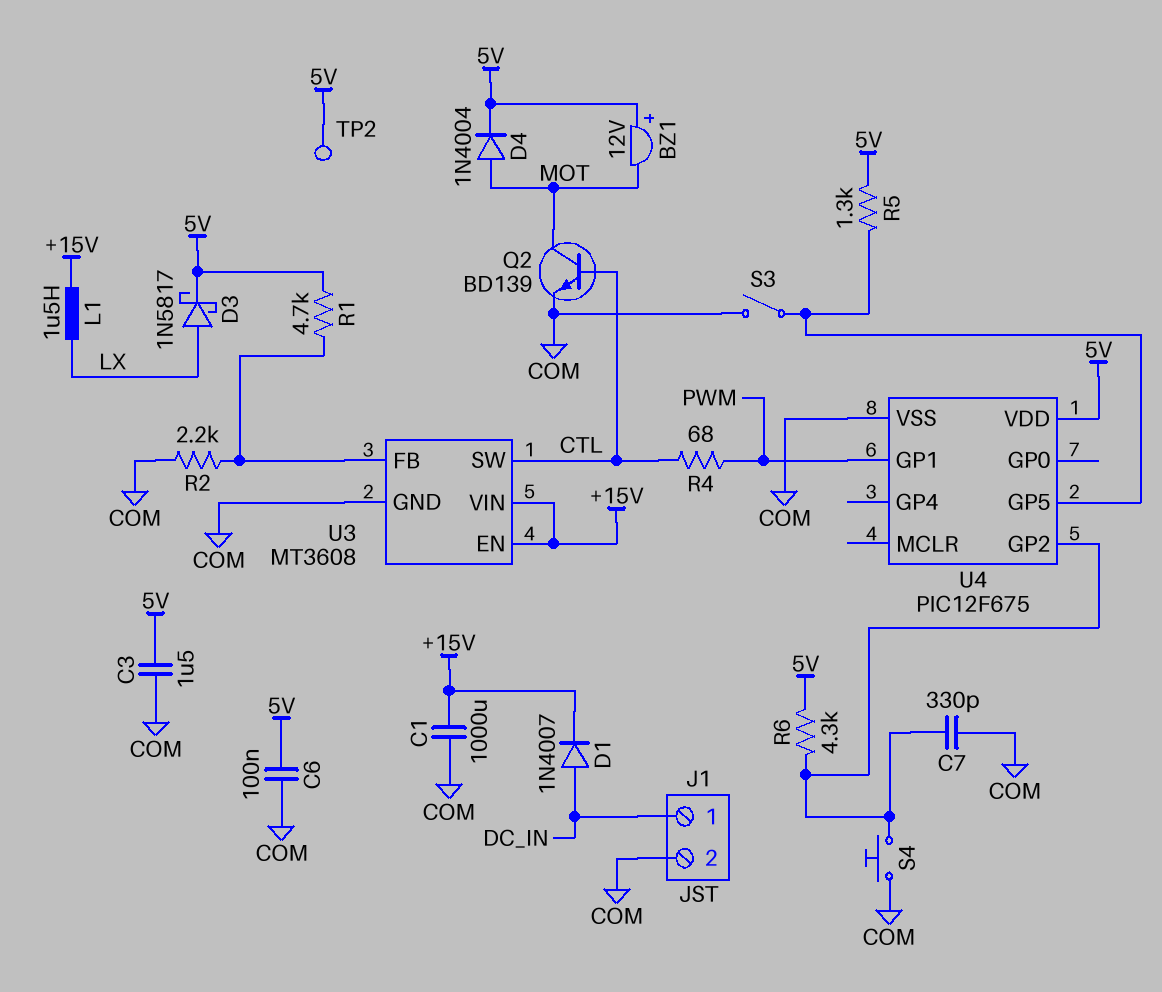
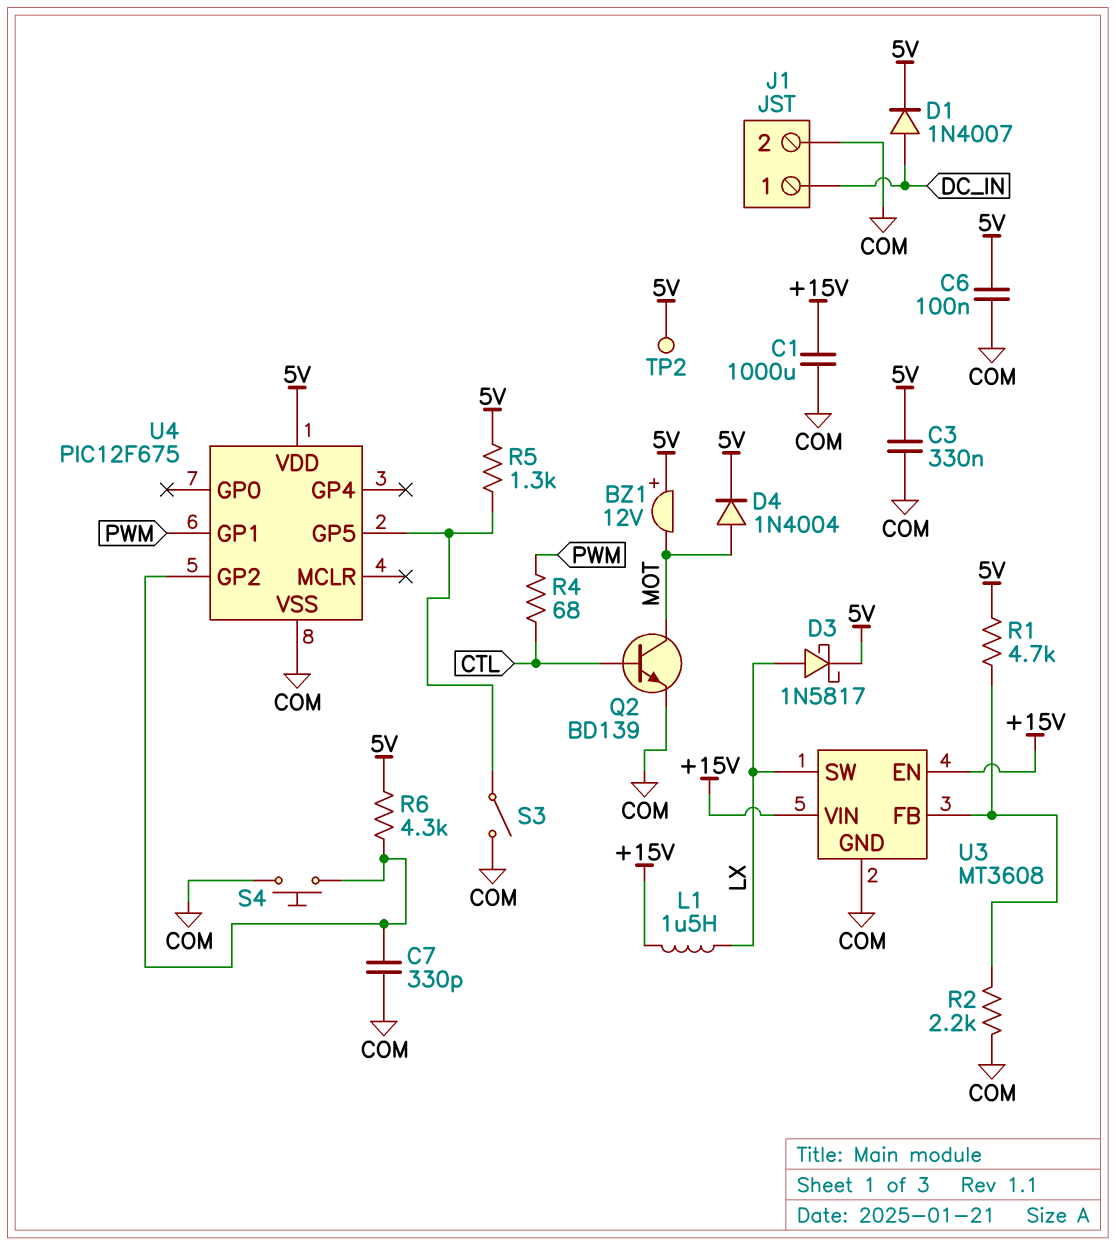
C3: 1.5uF (5V, COM) -> 330nF (5V, COM)
D1: diode 1N4007 (A DC_IN, K +15V) -> diode 1N4007 (A DC_IN, K 5V)
U3 pin SW: CTL -> LX

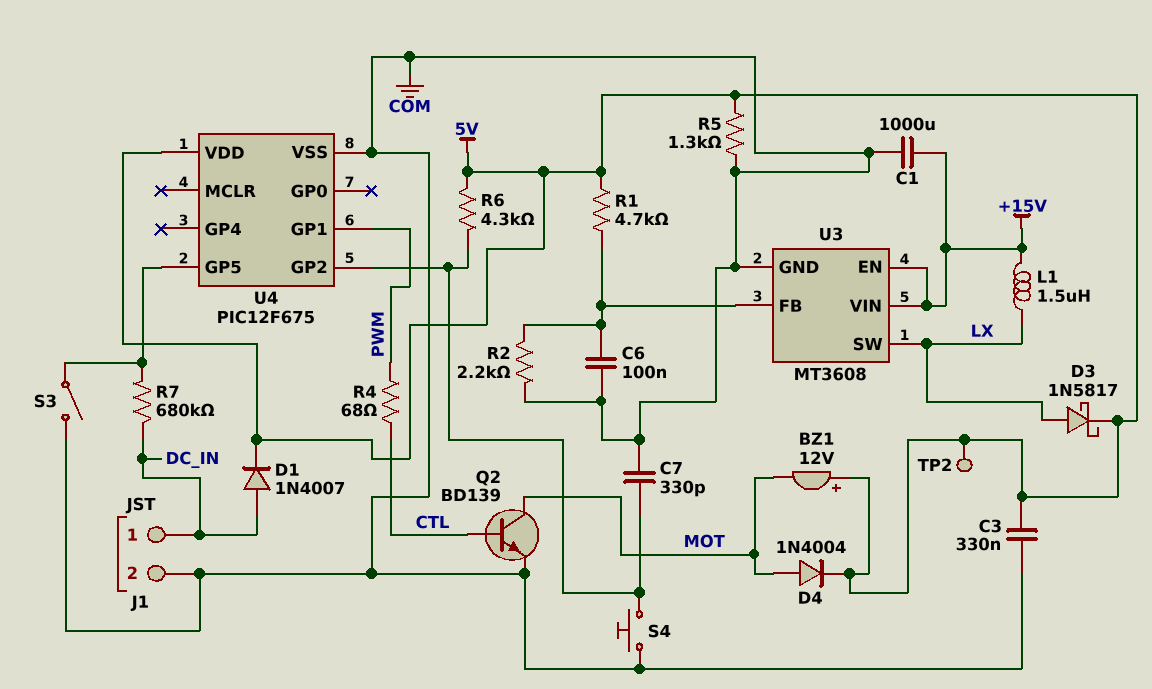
C6: 100nF (5V, COM) -> 100nF (COM, U3/FB)
R5: 1.3k (5V, U4/GP5) -> 1.3k (5V, COM)
R7: none -> 680k (DC_IN, U4/GP5)

